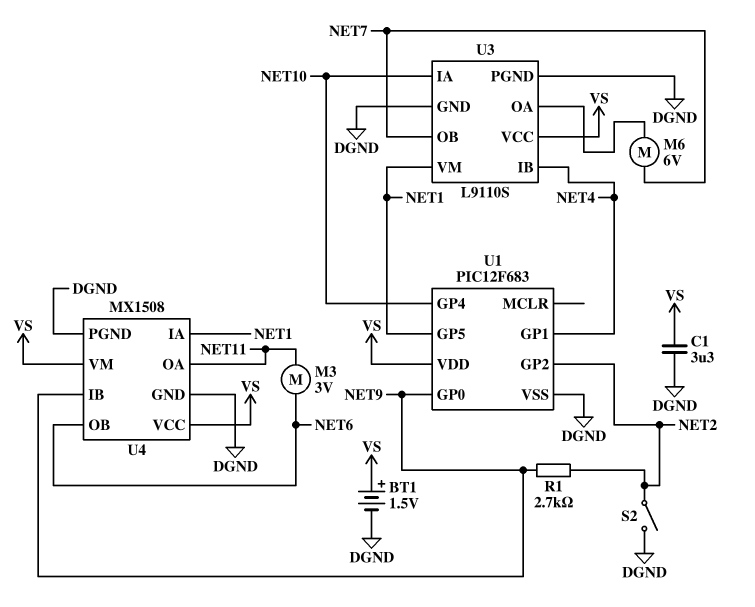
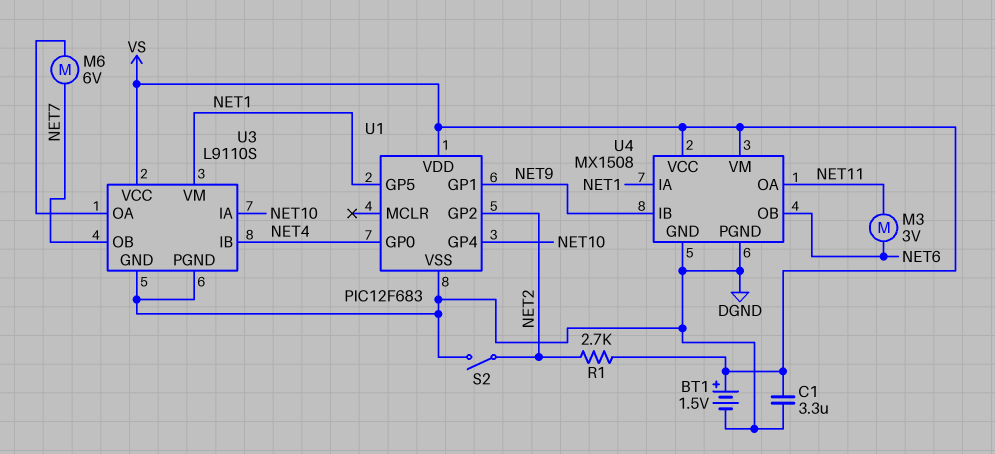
R1: 2.7k (NET2, NET9) -> 2.7k (NET2, VS)
U1 pin GP0: NET9 -> NET4
U1 pin GP1: NET4 -> NET9

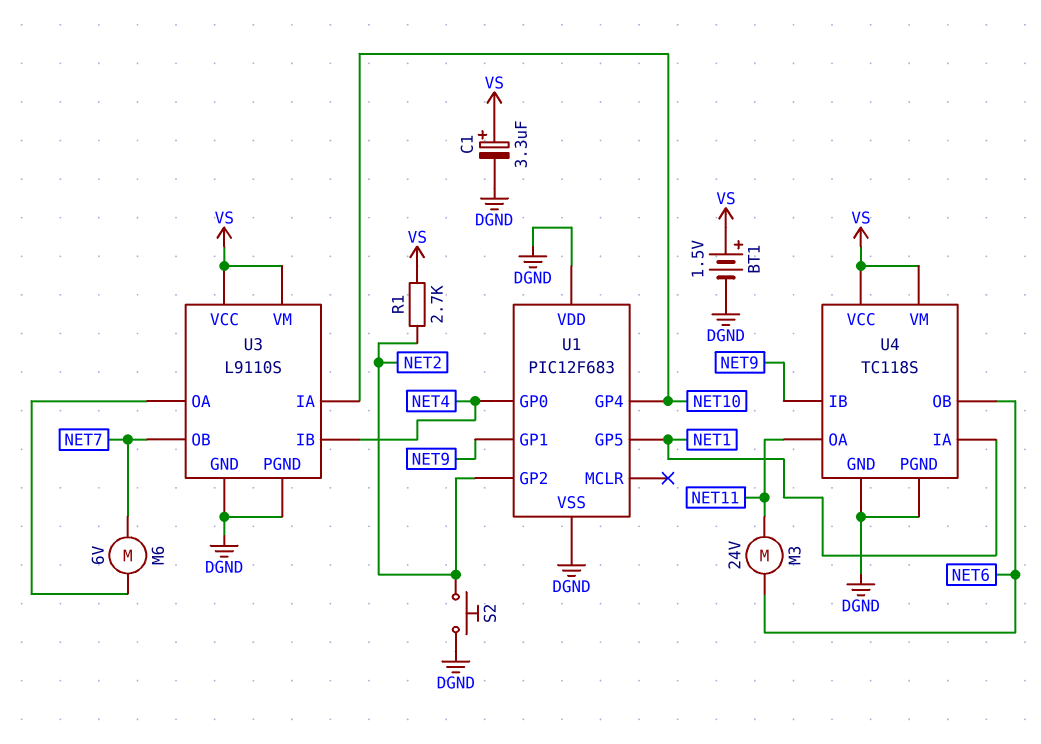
C1: 3.3uF (DGND, VS) -> 3.3uF (plus VS, minus DGND)
M3: motor 3V (NET6, NET11) -> motor 24V (NET6, NET11)
S2: switch (DGND, NET2) -> button (DGND, NET2)
U1 pin VDD: VS -> DGND
U3 pin VM: NET1 -> VS
U4: MX1508 -> TC118S

